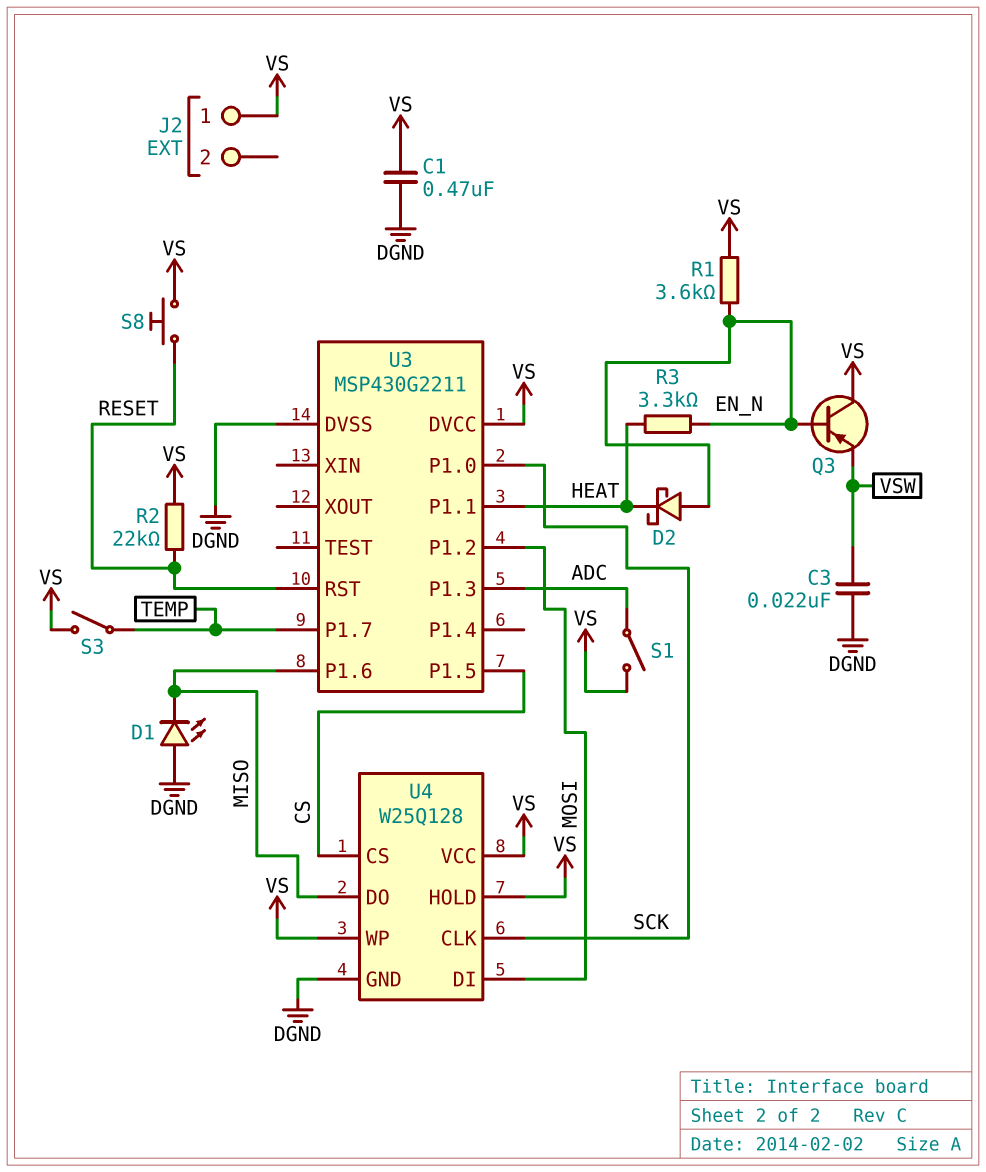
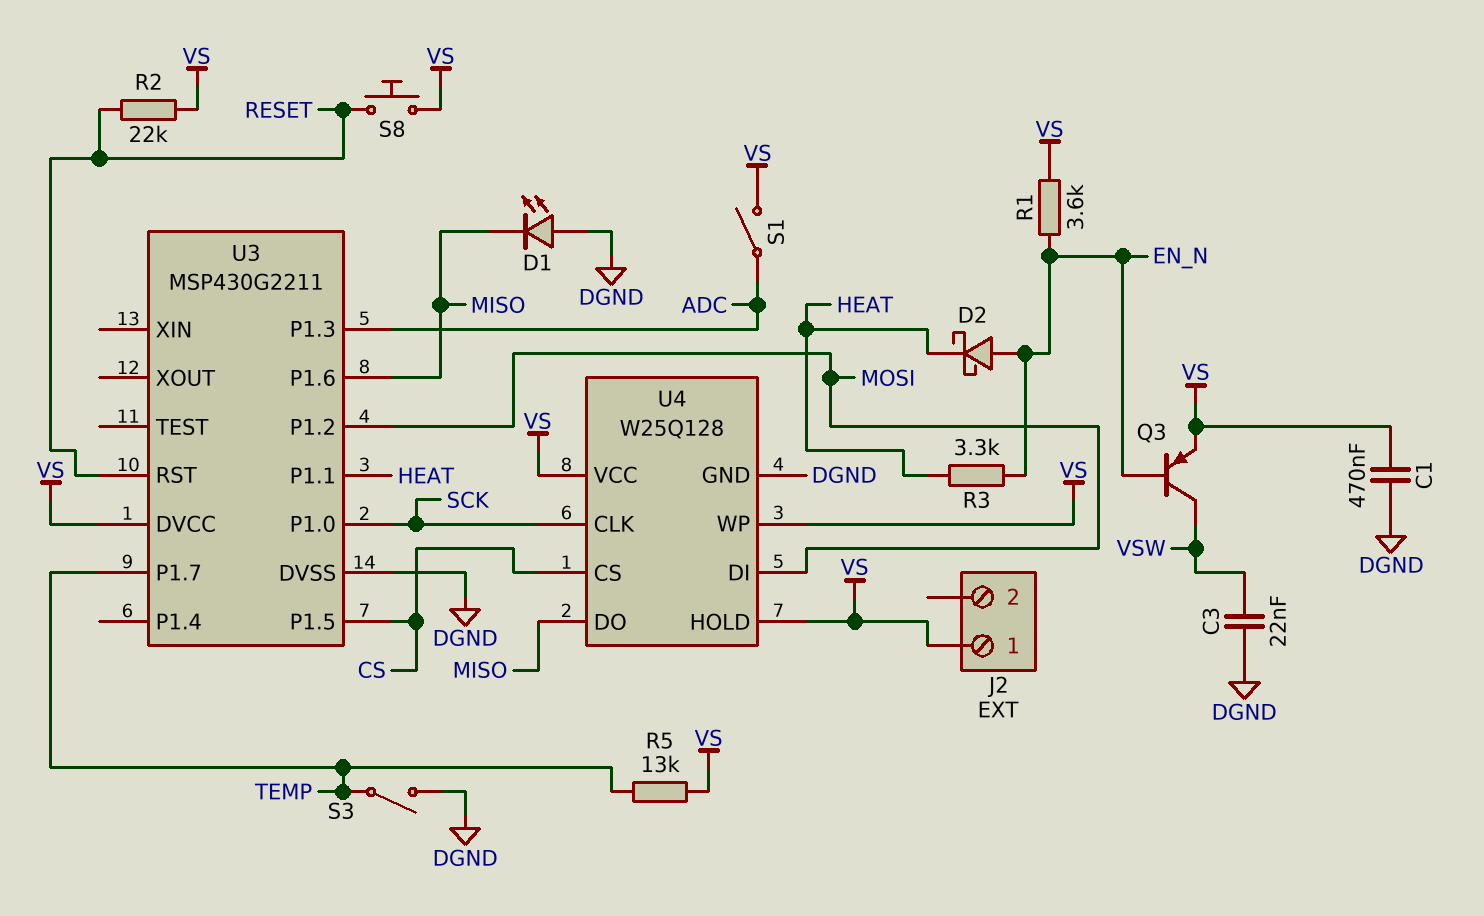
Q3: PNP (B EN_N, C VS, E VSW) -> PNP (B EN_N, C VSW, E VS)
R5: none -> 13k (TEMP, VS)
S3: switch (TEMP, VS) -> switch (DGND, TEMP)

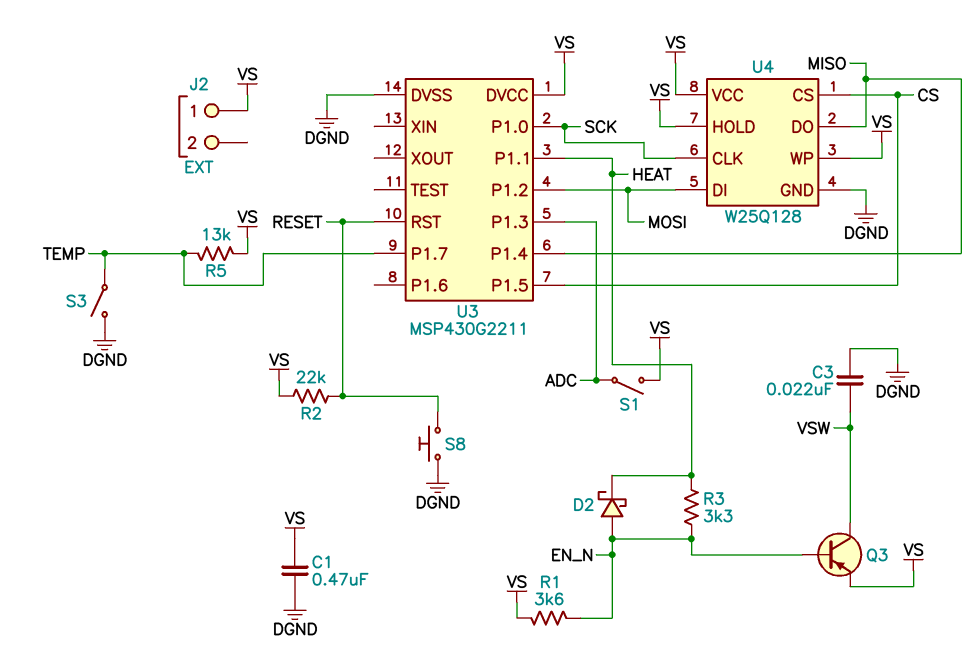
D1: LED (A DGND, K MISO) -> none
S8: button (RESET, VS) -> button (DGND, RESET)
U3 pin P1.4: none -> MISO
U3 pin P1.6: MISO -> none

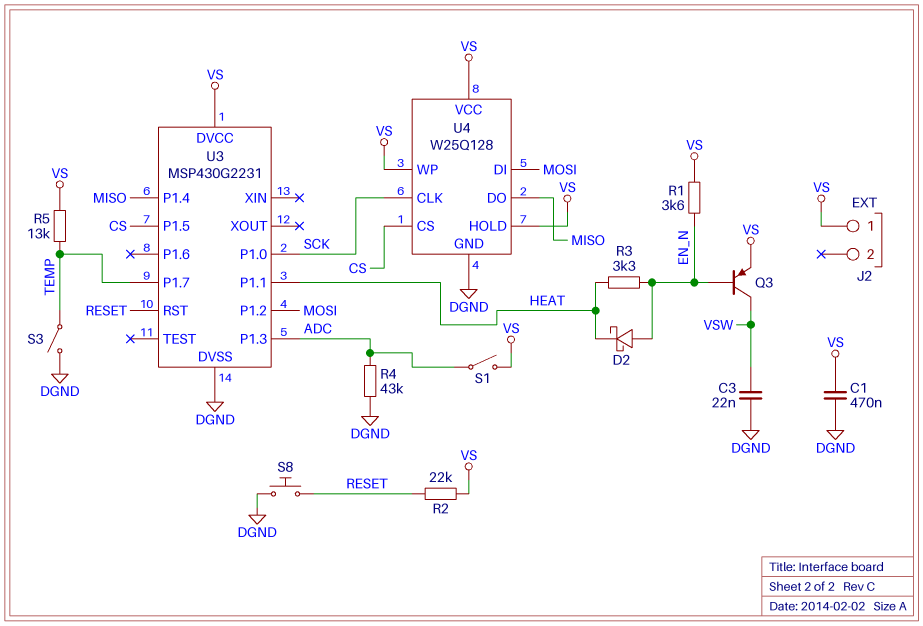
R4: none -> 43k (ADC, DGND)
U3: MSP430G2211 -> MSP430G2231

